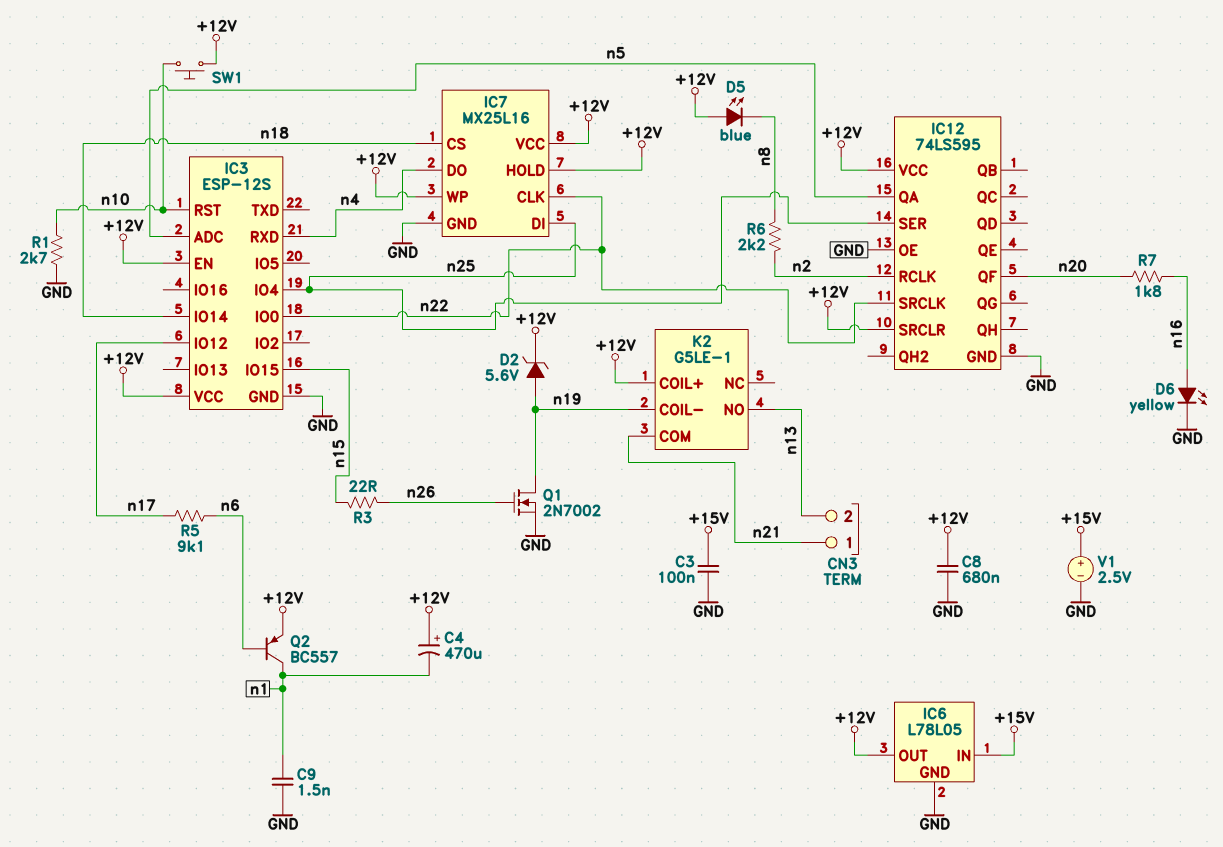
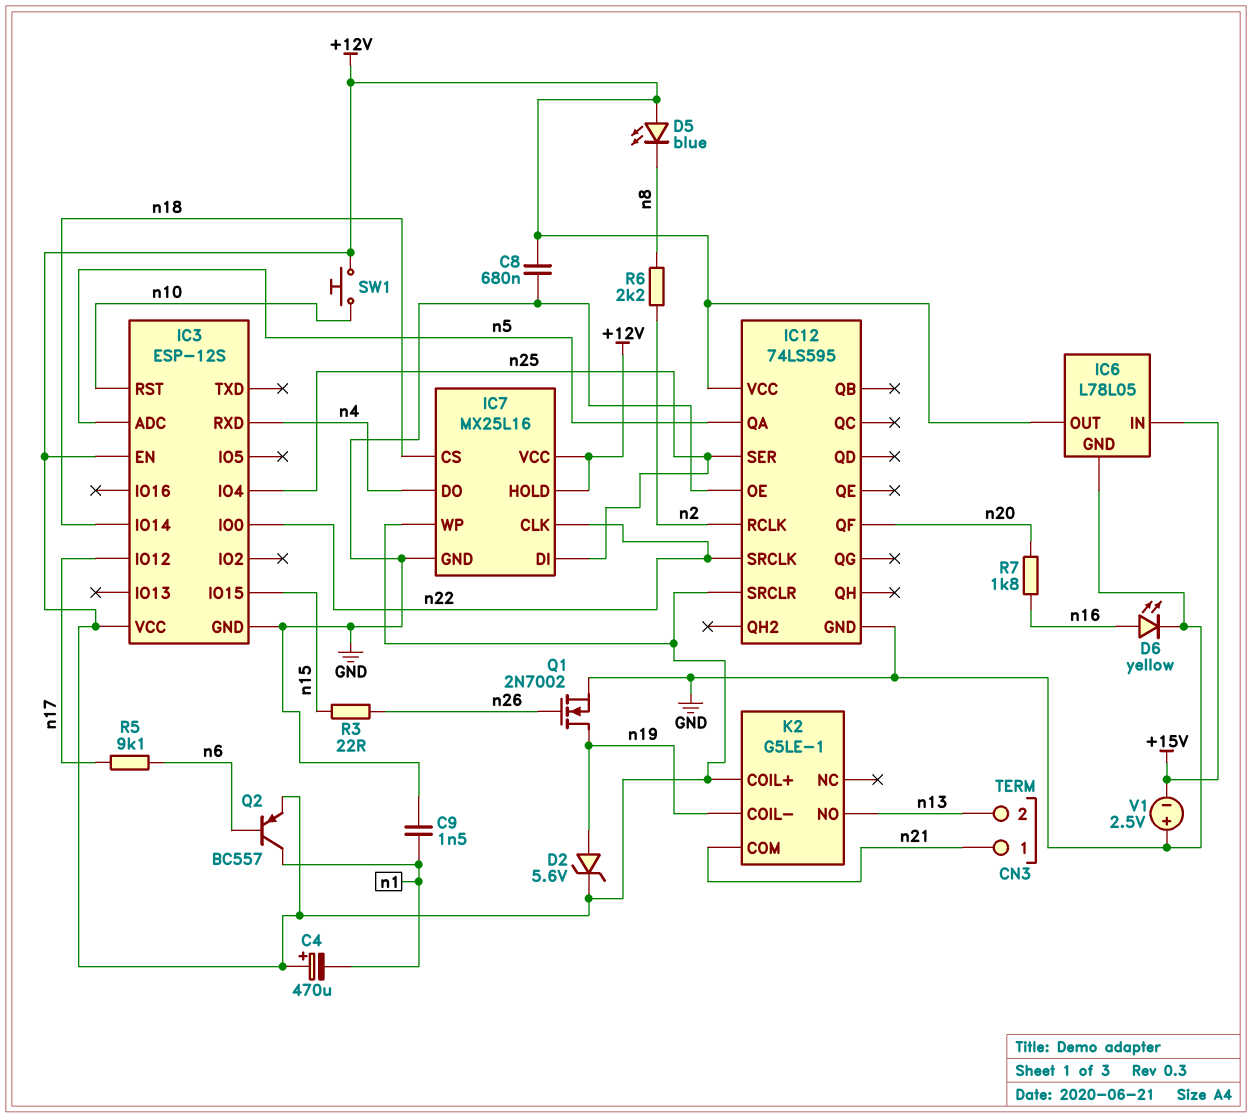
C3: 100nF (+15V, GND) -> none
R1: 2.7k (GND, n10) -> none
V1: 2.5V (plus +15V, minus GND) -> 2.5V (plus GND, minus +15V)

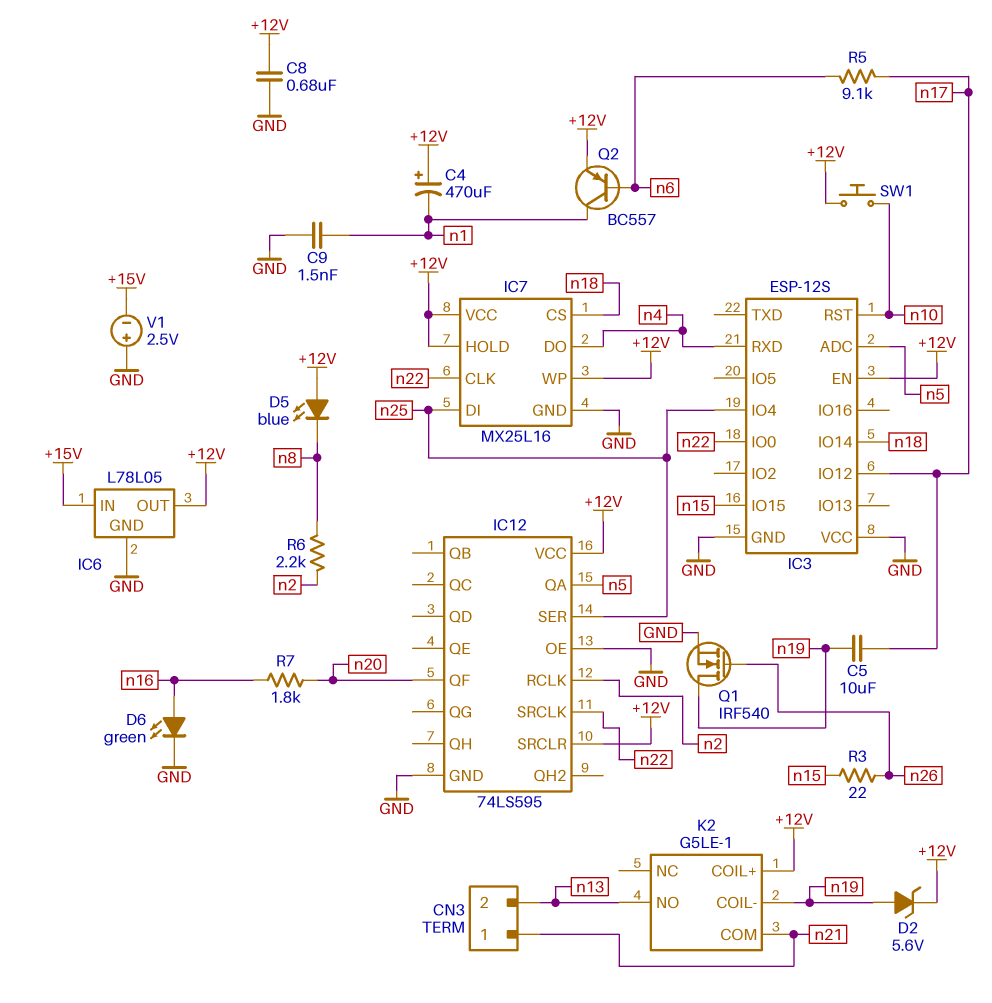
C5: none -> 10uF (n17, n19)
D6: LED yellow (A n16, K GND) -> LED green (A n16, K GND)
IC3 pin VCC: +12V -> GND
Q1: NMOS 2N7002 (G n26, D n19, S GND) -> NMOS IRF540 (G n26, D n19, S GND)

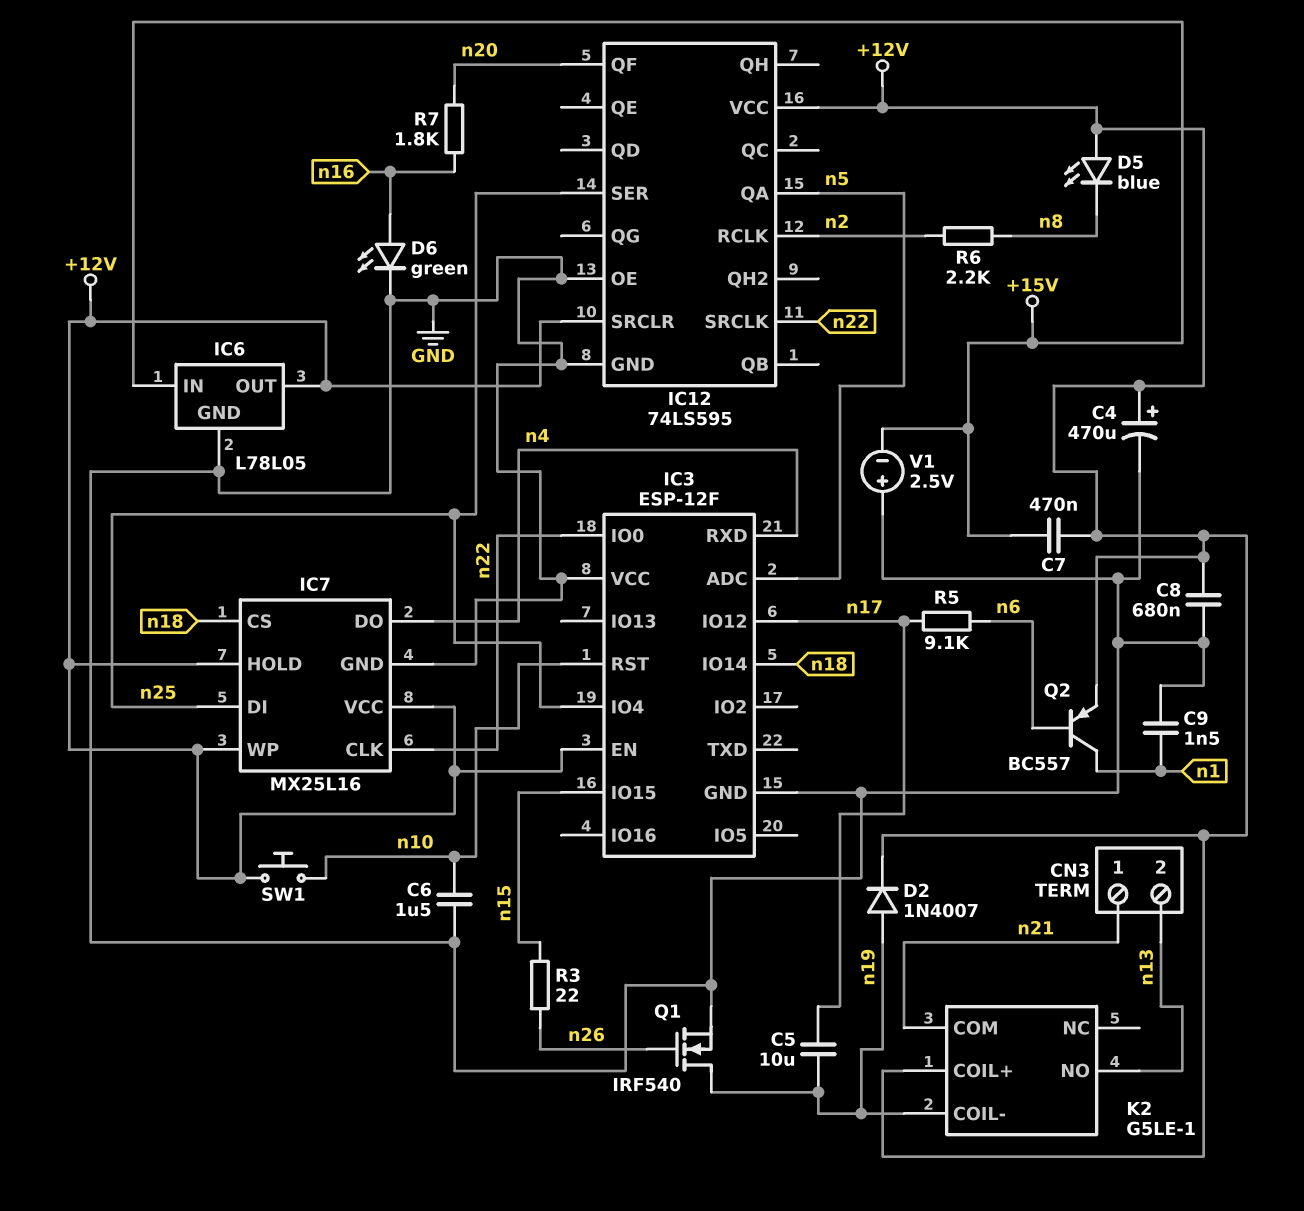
C4: 470uF (plus +12V, minus n1) -> 470uF (plus +12V, minus GND)
C6: none -> 1.5uF (GND, n10)
C7: none -> 470nF (+12V, +15V)
D2: zener 5.6V (A n19, K +12V) -> diode 1N4007 (A n19, K +12V)
IC3: ESP-12S -> ESP-12F

